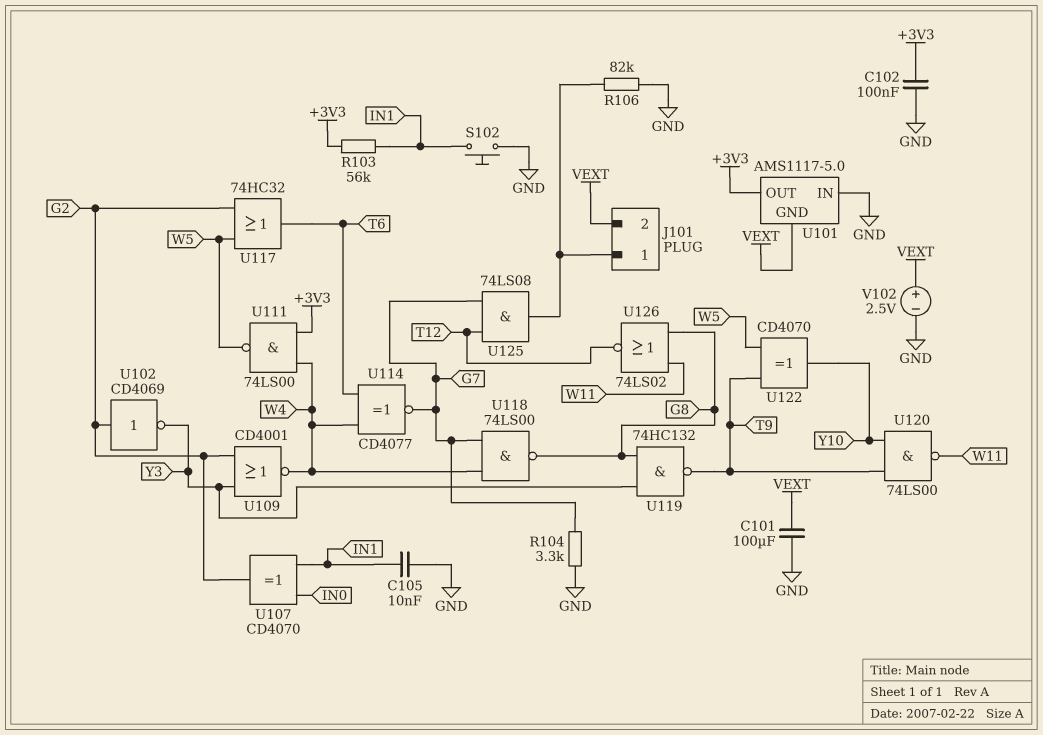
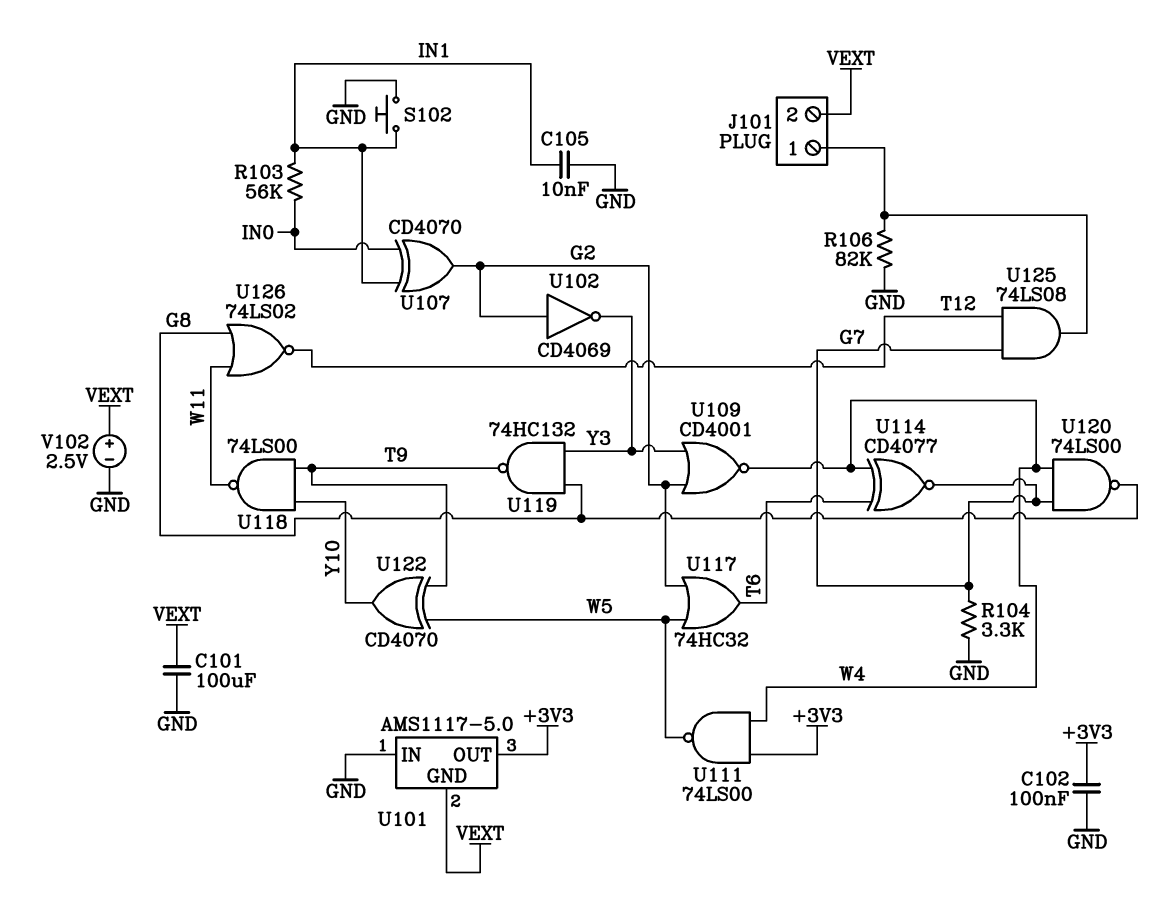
R103: 56k (+3V3, IN1) -> 56k (IN0, IN1)
U118: NAND 74LS00 (in G7, in W4, out G8) -> NAND 74LS00 (in T9, in Y10, out W11)
U120: NAND 74LS00 (in T9, in Y10, out W11) -> NAND 74LS00 (in G7, in W4, out G8)

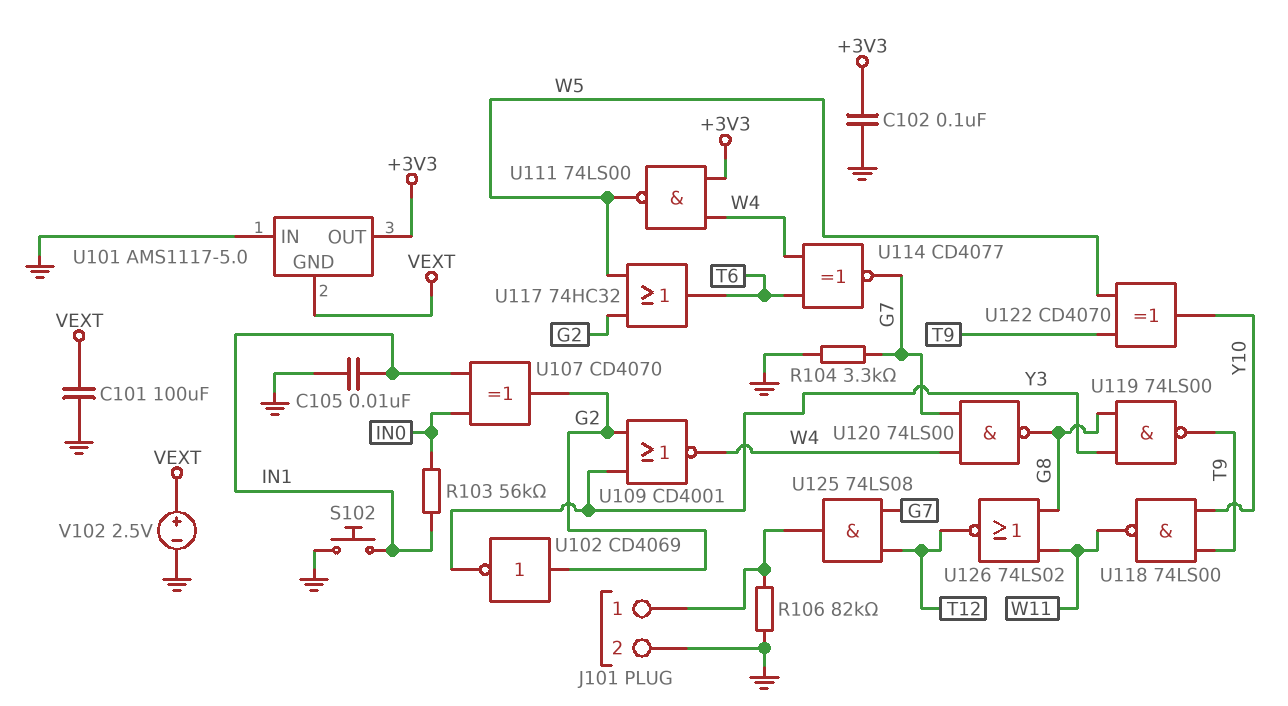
J101 pin 2: VEXT -> GND
U119: NAND 74HC132 (in G8, in Y3, out T9) -> NAND 74LS00 (in G8, in Y3, out T9)

